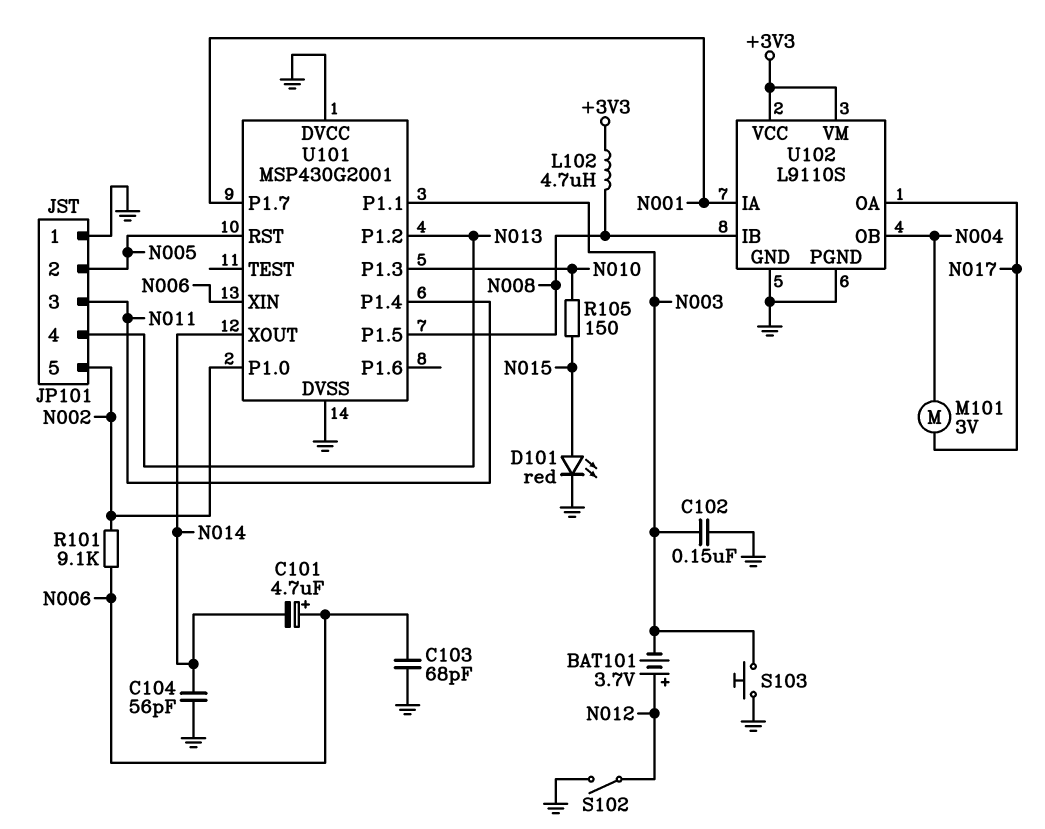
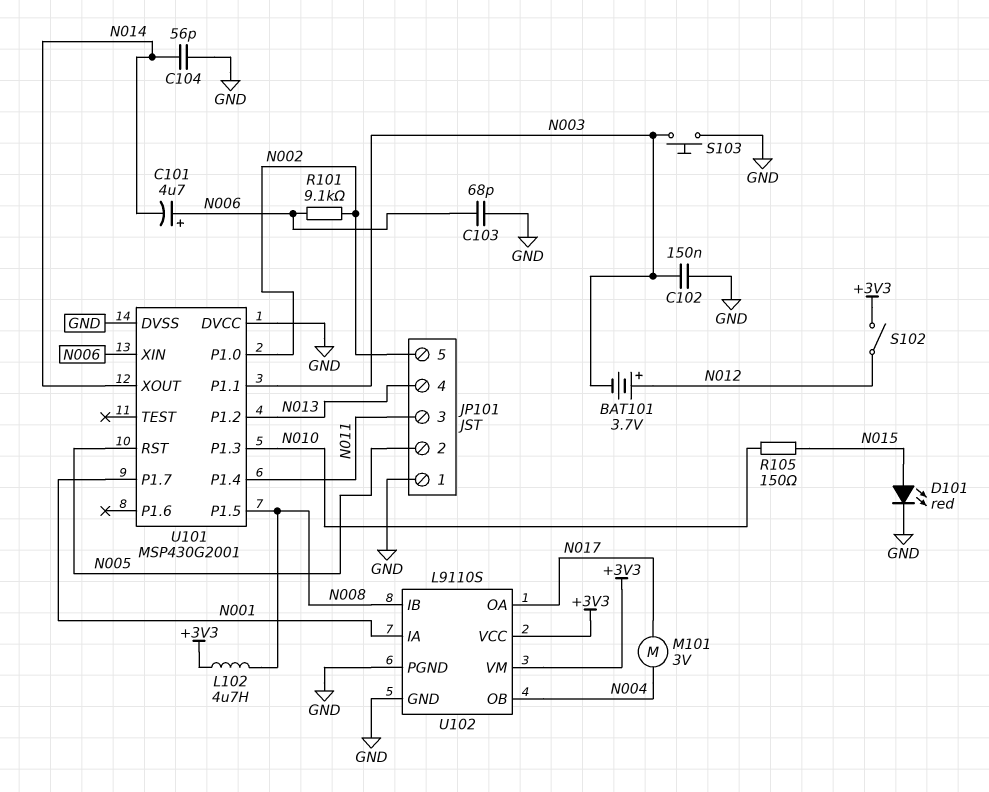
S102: switch (GND, N012) -> switch (+3V3, N012)

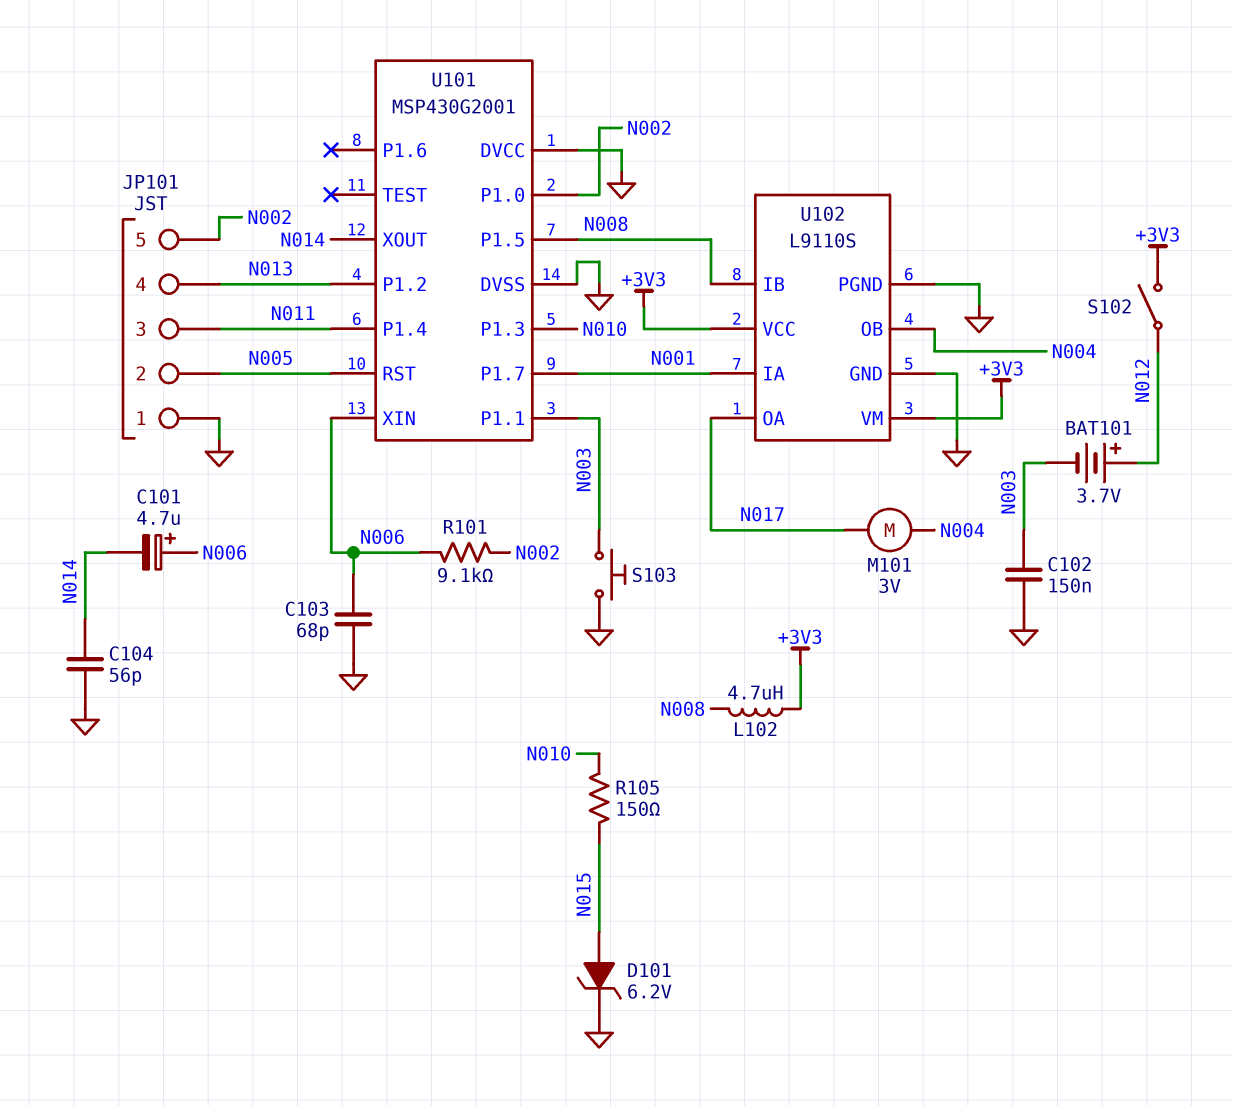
D101: LED red (A N015, K GND) -> zener 6.2V (A N015, K GND)

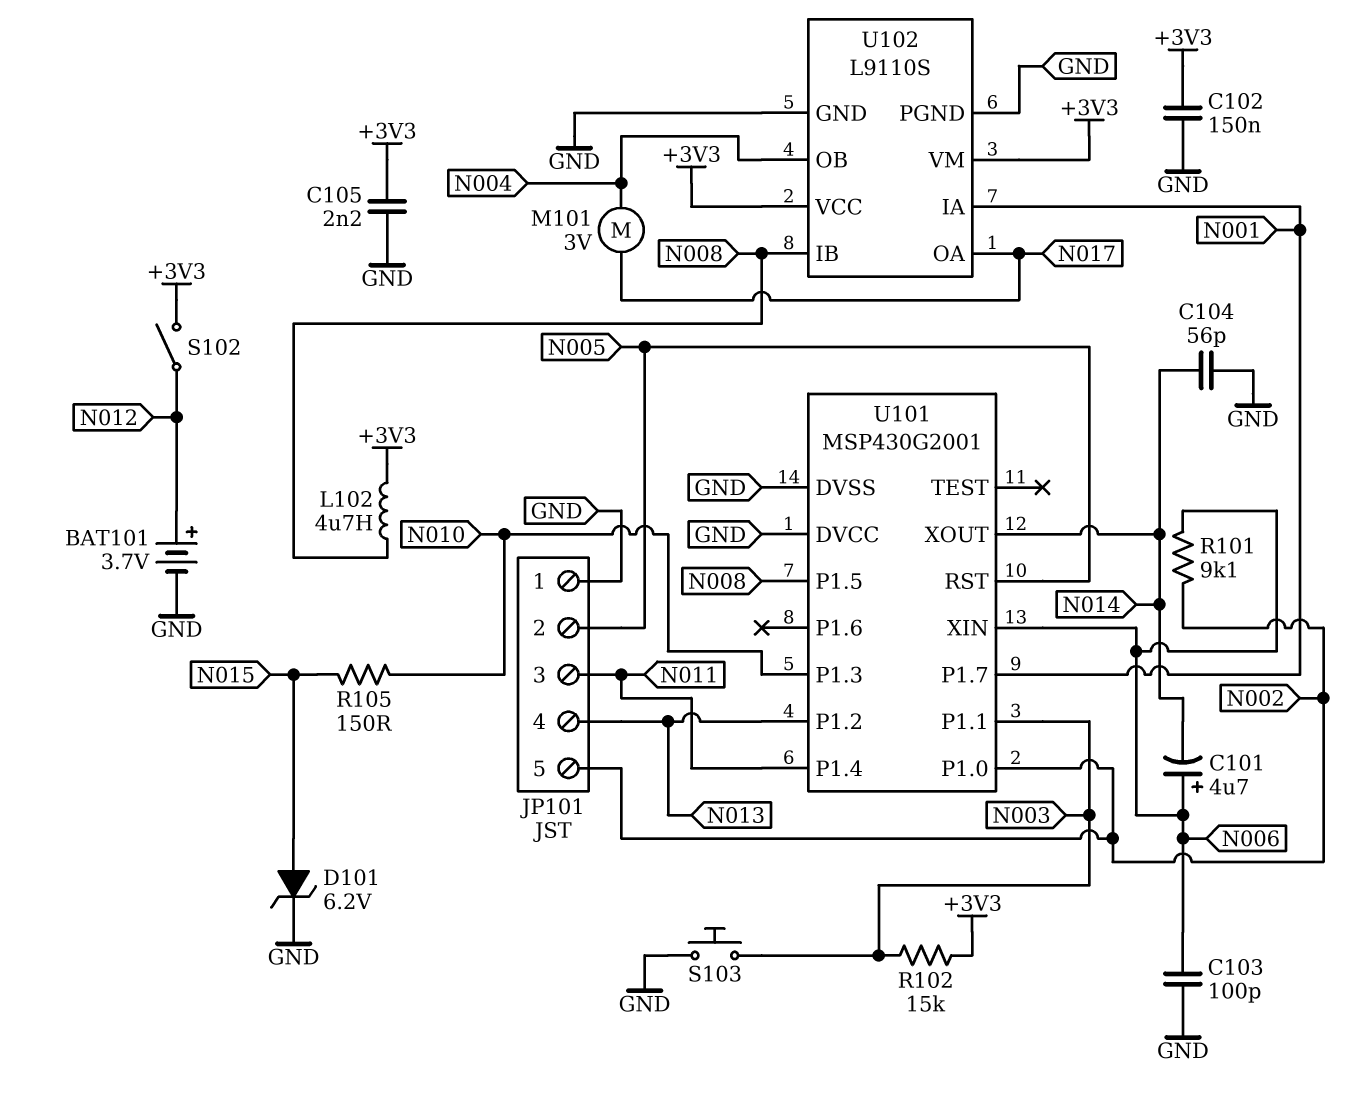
BAT101: 3.7V (plus N012, minus N003) -> 3.7V (plus N012, minus GND)
C102: 150nF (GND, N003) -> 150nF (+3V3, GND)
C103: 68pF (GND, N006) -> 100pF (GND, N006)
C105: none -> 2.2nF (+3V3, GND)
R102: none -> 15k (+3V3, N003)

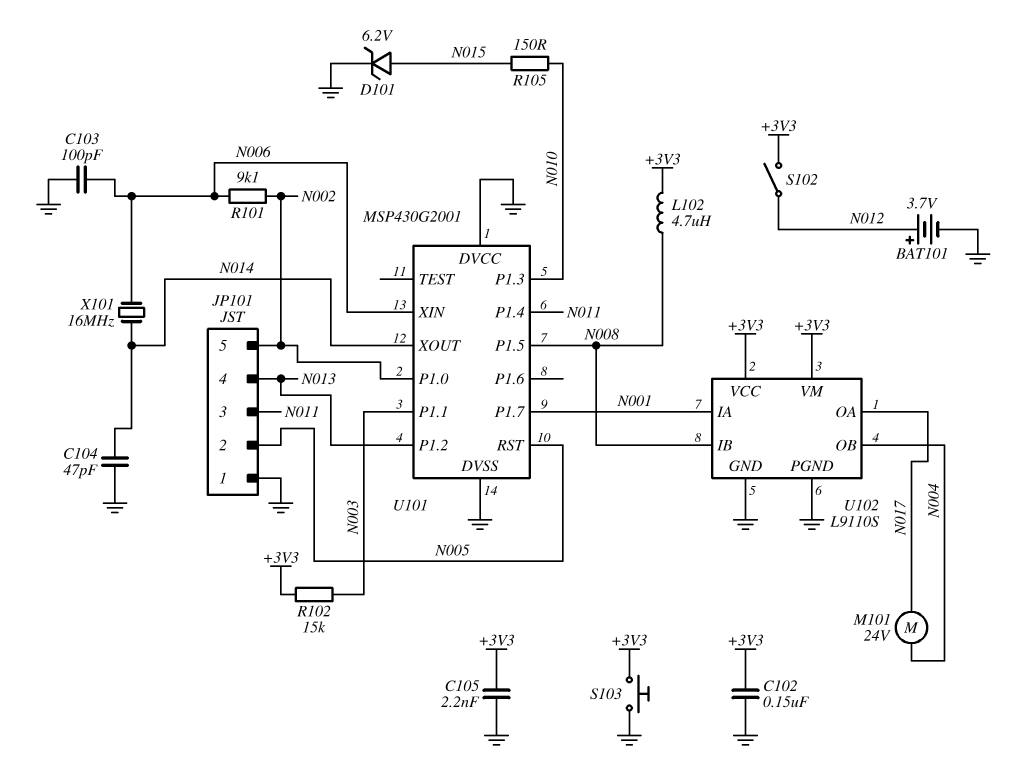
C101: 4.7uF (plus N006, minus N014) -> none
C104: 56pF (GND, N014) -> 47pF (GND, N014)
M101: motor 3V (N004, N017) -> motor 24V (N004, N017)
S103: button (GND, N003) -> button (+3V3, GND)
X101: none -> 16MHz (N006, N014)

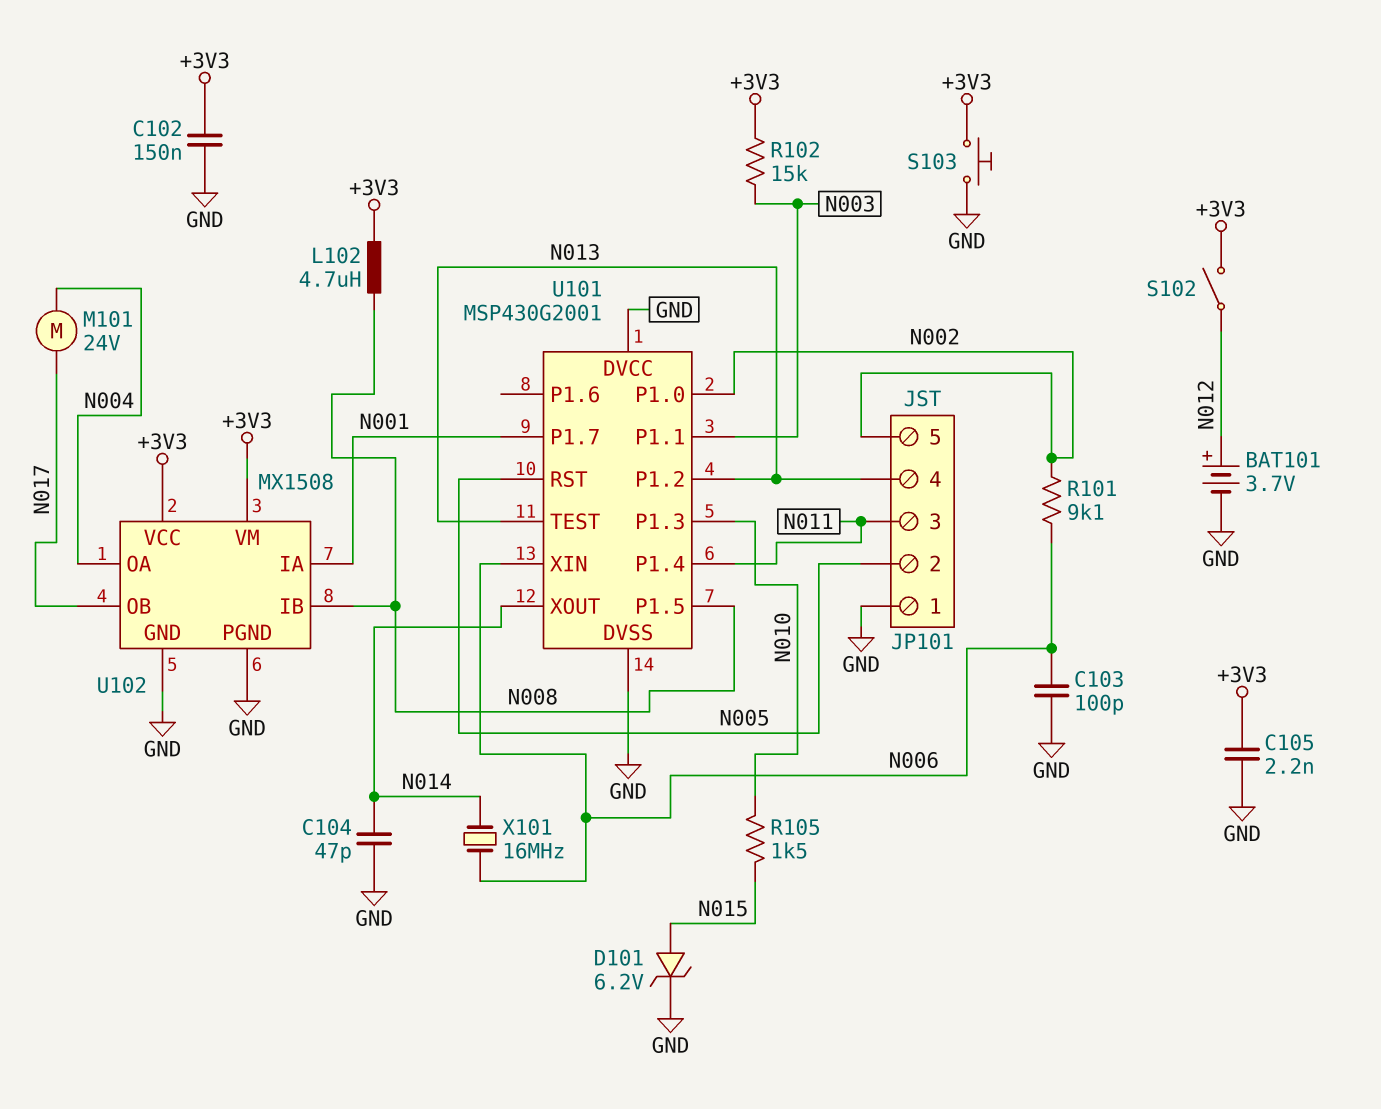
R105: 150 (N010, N015) -> 1.5k (N010, N015)
U101 pin TEST: none -> N013
U102: L9110S -> MX1508
U102 pin OA: N017 -> N004
U102 pin OB: N004 -> N017

